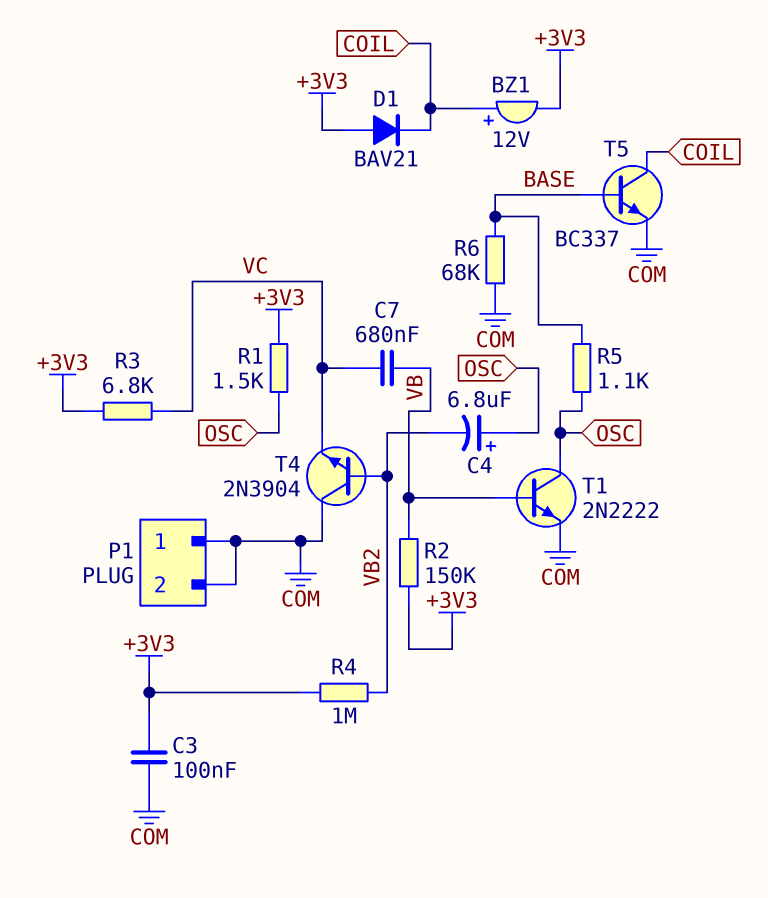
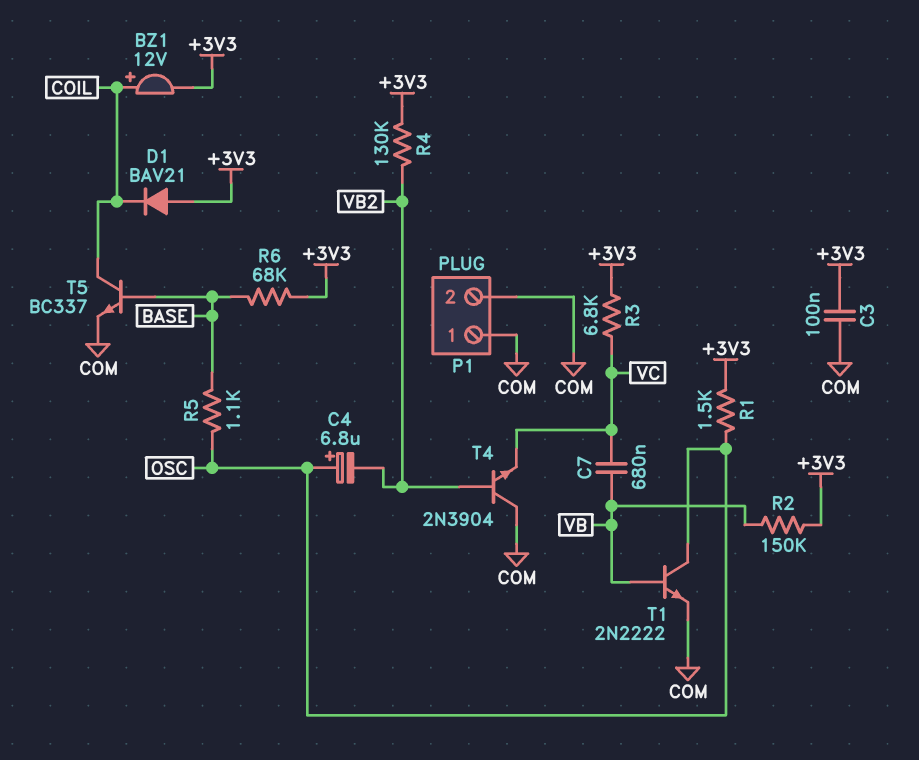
R4: 1M (+3V3, VB2) -> 130k (+3V3, VB2)
R6: 68k (BASE, COM) -> 68k (+3V3, BASE)

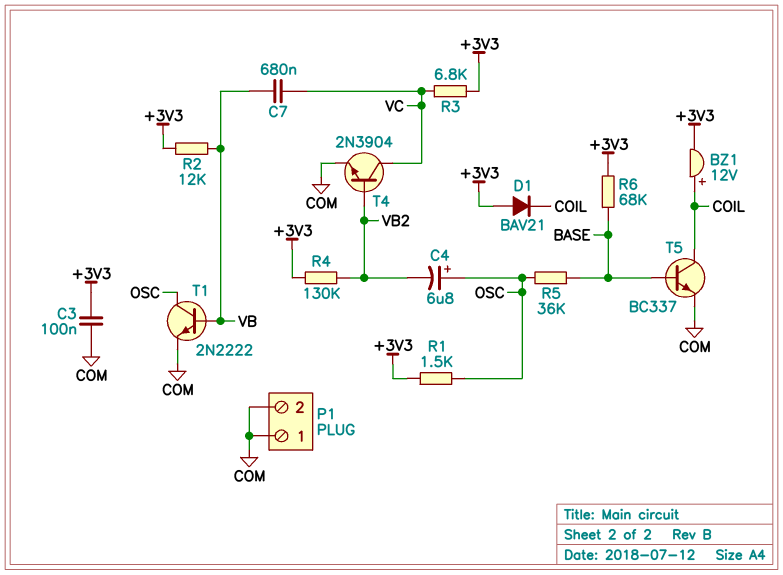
R2: 150k (+3V3, VB) -> 12k (+3V3, VB)
R5: 1.1k (BASE, OSC) -> 36k (BASE, OSC)
T4: NPN 2N3904 (B VB2, C COM, E VC) -> NPN 2N3904 (B VB2, C VC, E COM)

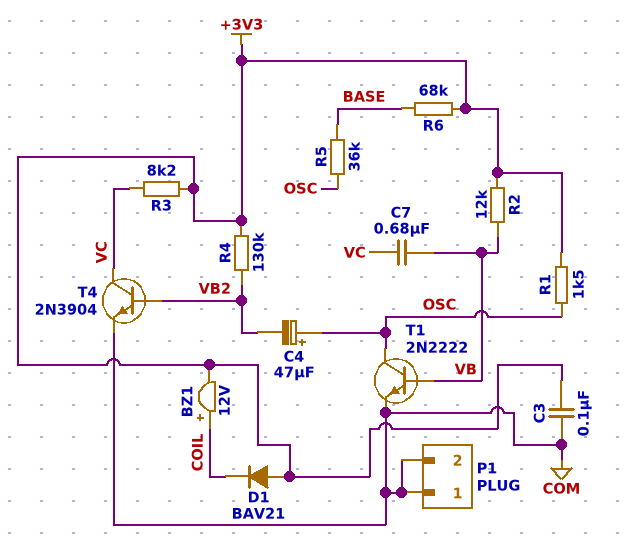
C4: 6.8uF (plus OSC, minus VB2) -> 47uF (plus OSC, minus VB2)
R3: 6.8k (+3V3, VC) -> 8.2k (+3V3, VC)
T5: NPN BC337 (B BASE, C COIL, E COM) -> none

